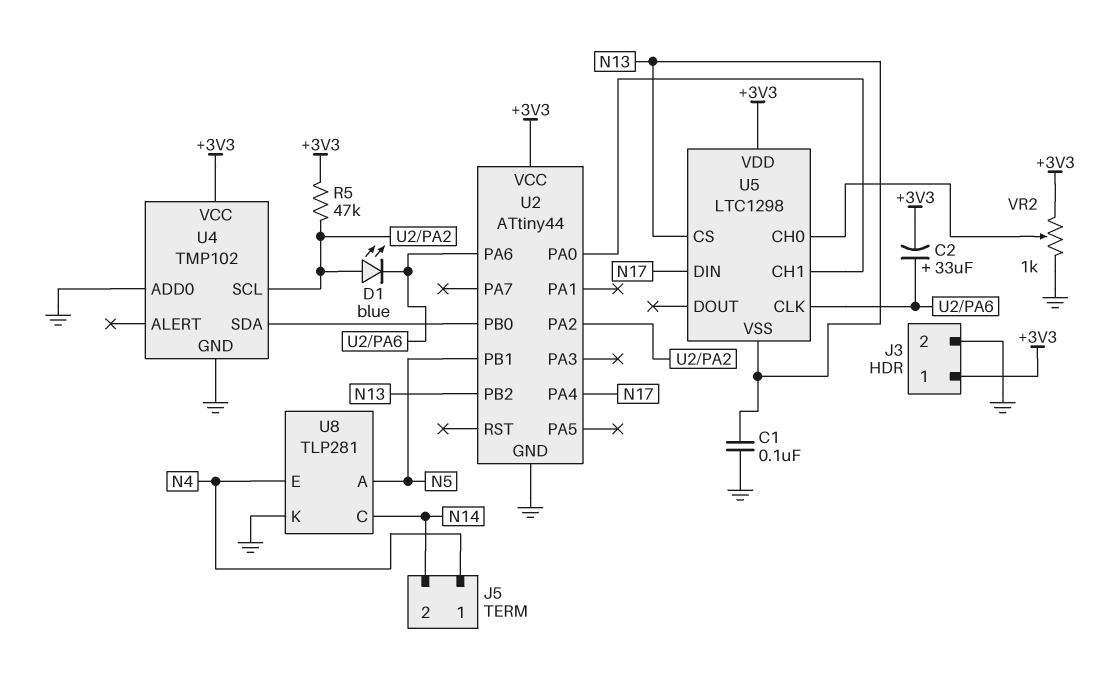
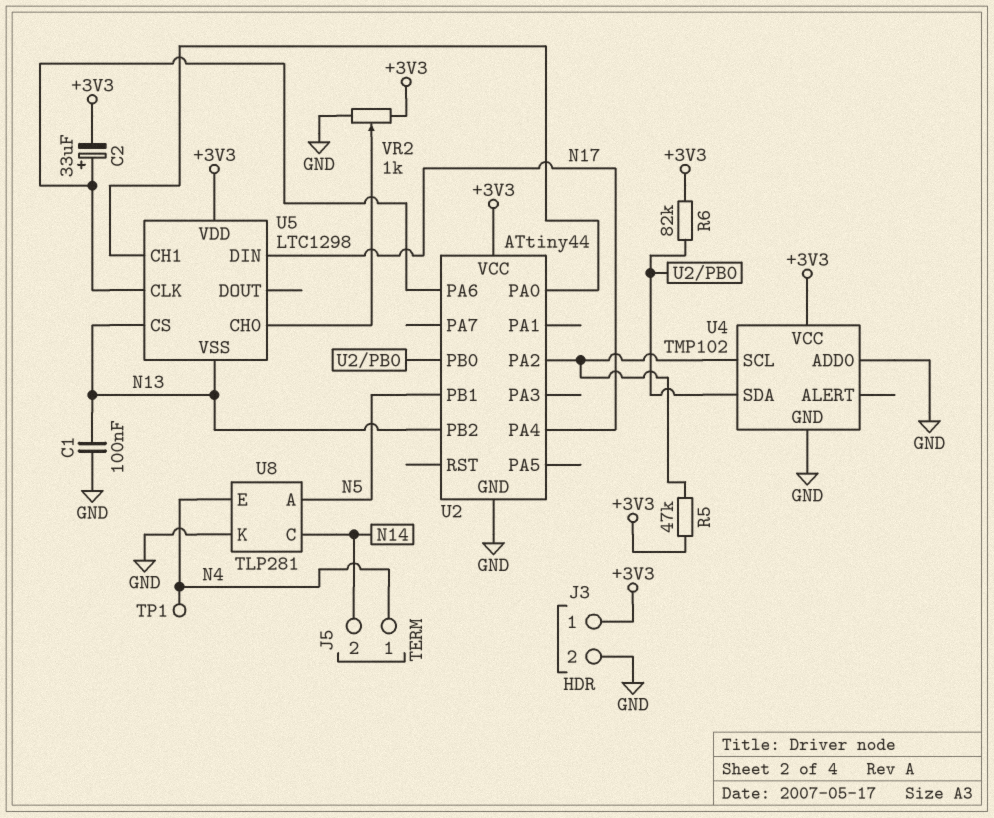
D1: LED blue (A U2/PA2, K U2/PA6) -> none
R6: none -> 82k (+3V3, U2/PB0)
TP1: none -> test point (N4)

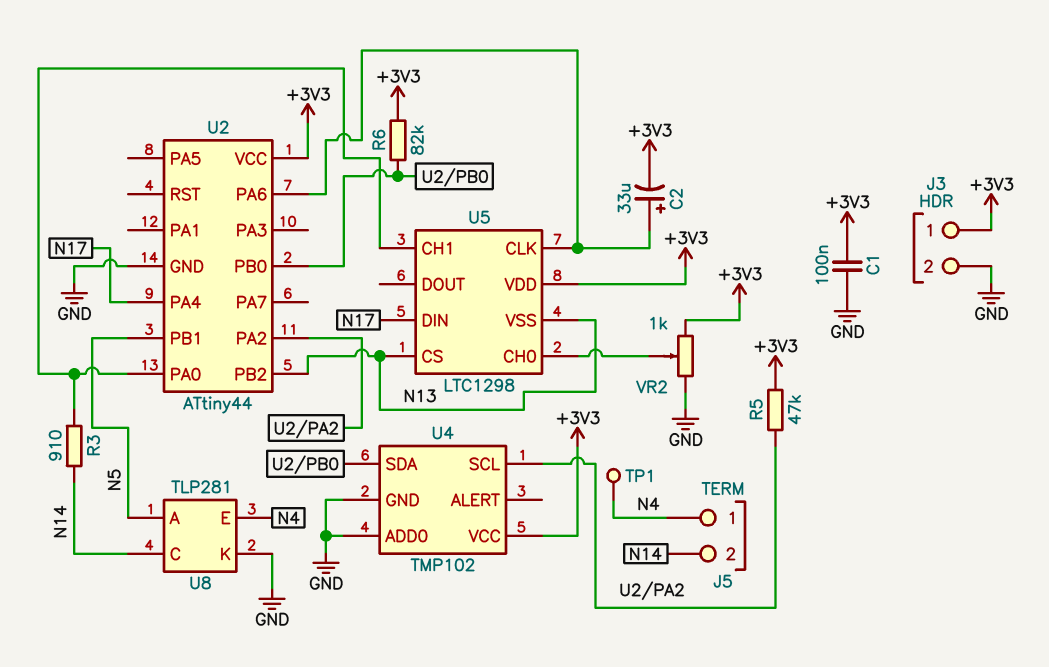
C1: 100nF (GND, N13) -> 100nF (+3V3, GND)
R3: none -> 910 (N14, U2/PA0)

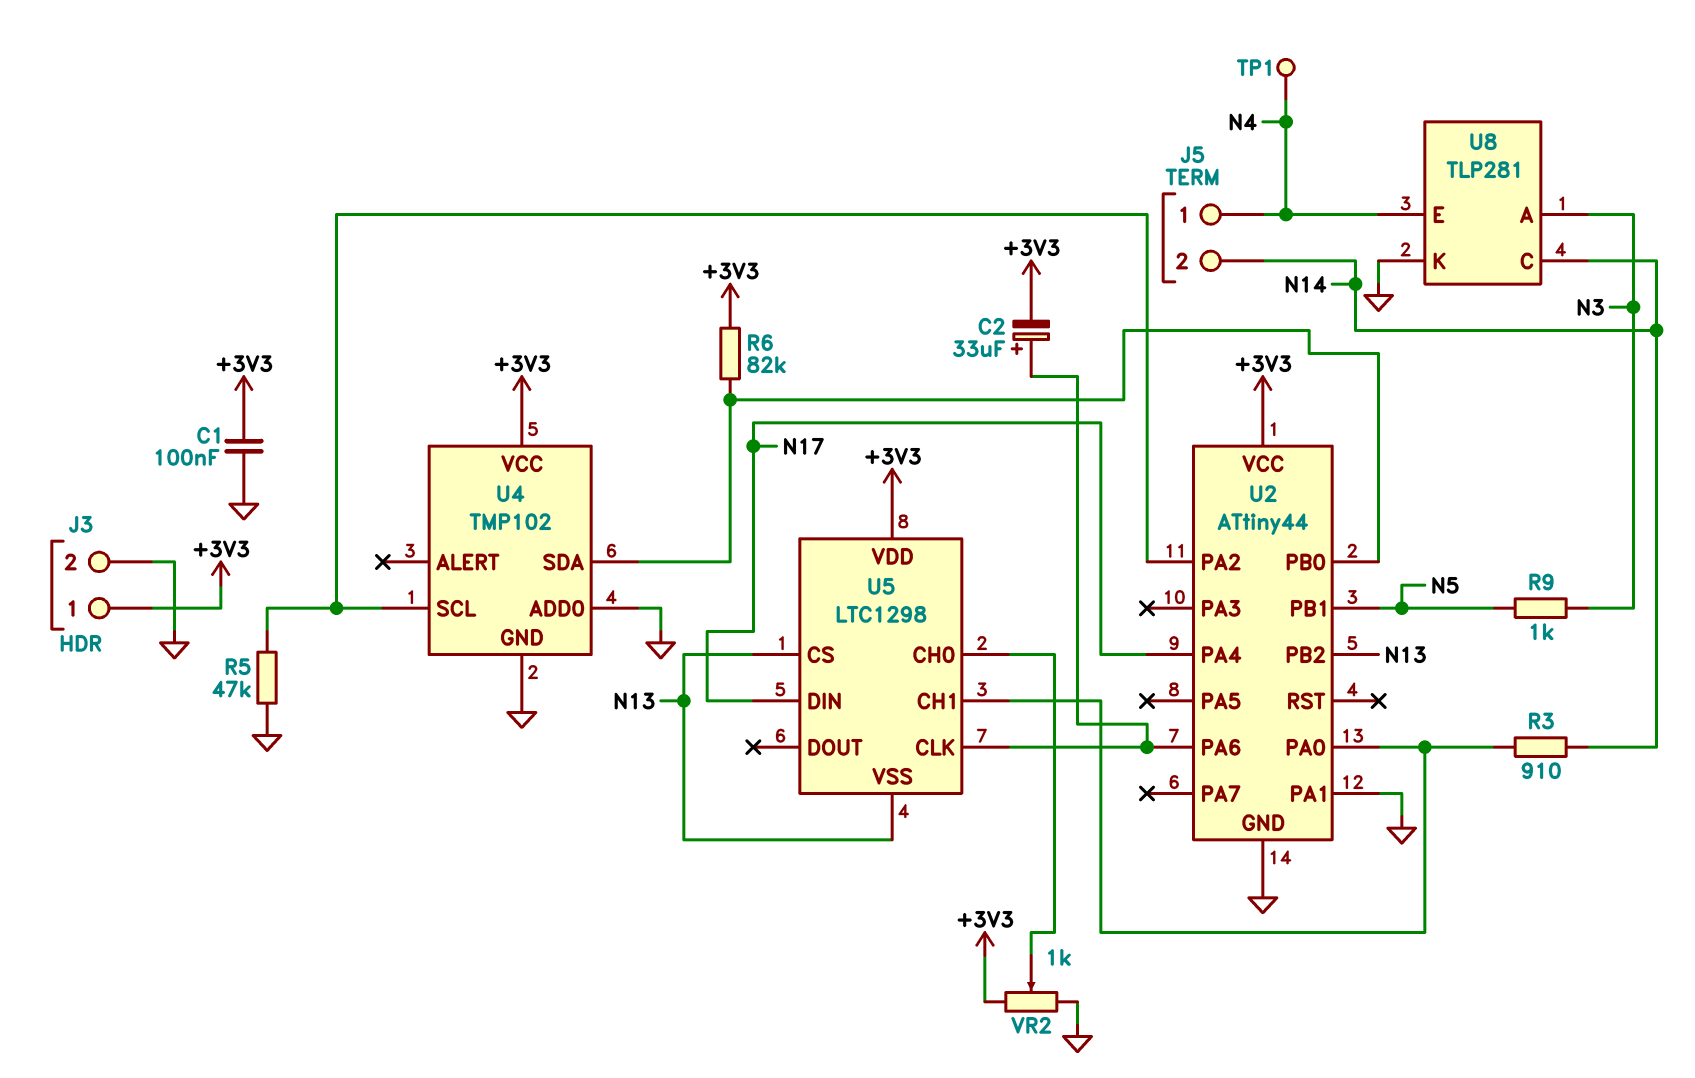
R5: 47k (+3V3, U2/PA2) -> 47k (GND, U2/PA2)
R9: none -> 1k (N3, N5)
U2 pin PA1: none -> GND
U8 pin A: N5 -> N3

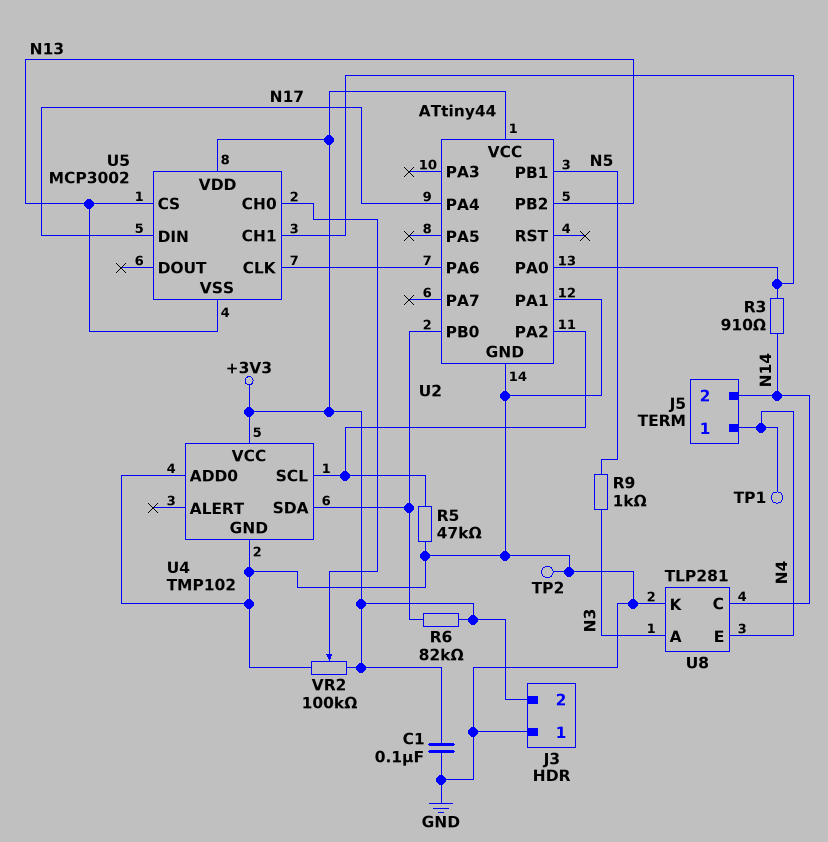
C2: 33uF (plus U2/PA6, minus +3V3) -> none
J3 pin 1: +3V3 -> GND
J3 pin 2: GND -> +3V3
TP2: none -> test point (GND)
U5: LTC1298 -> MCP3002
VR2: 1k (+3V3, GND, wiper U5/CH0) -> 100k (+3V3, GND, wiper U5/CH0)

